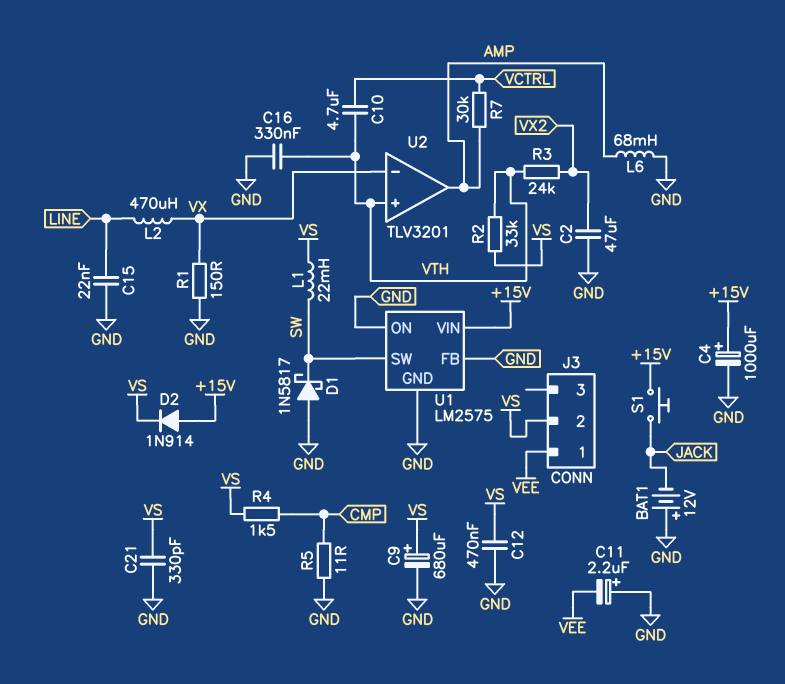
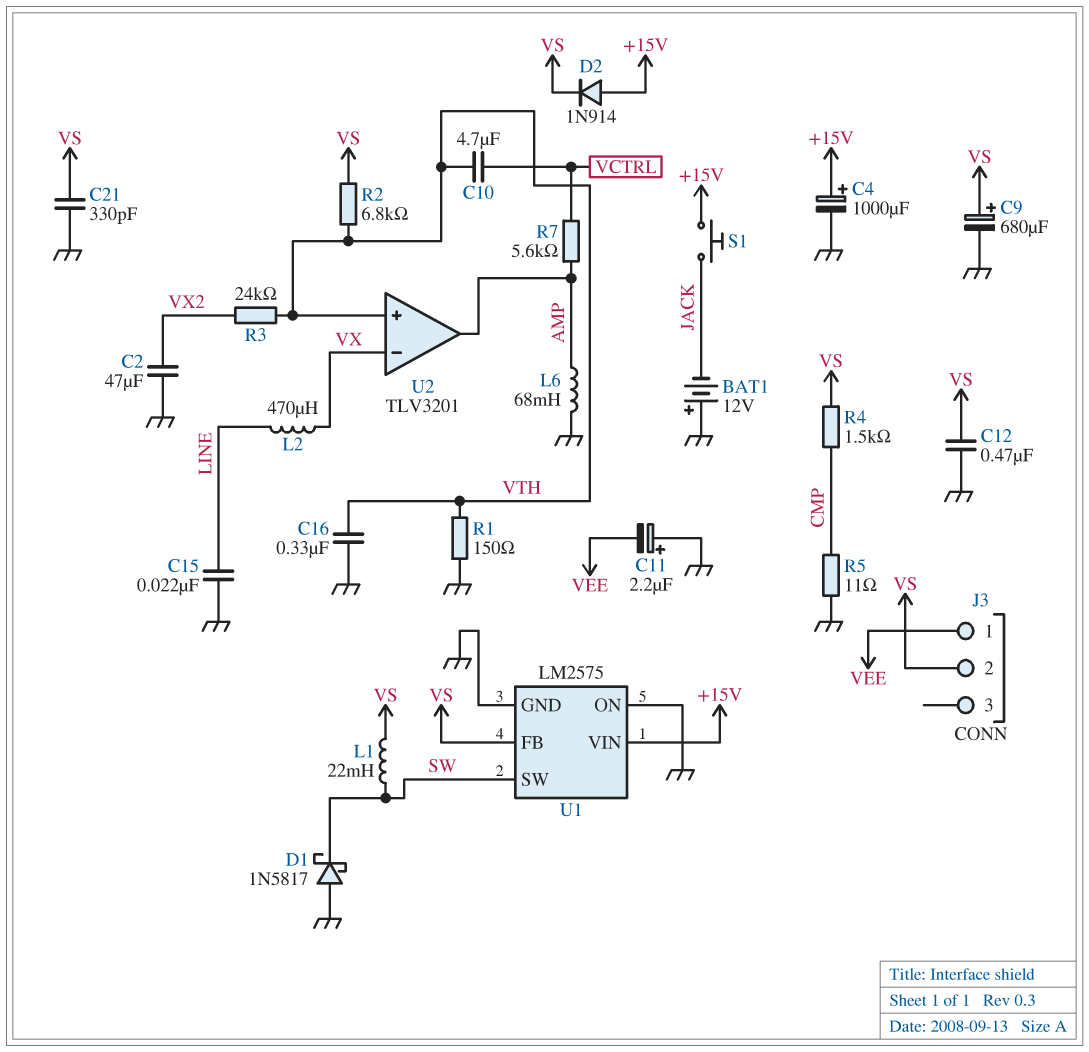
R1: 150 (GND, VX) -> 150 (GND, VTH)
R2: 33k (VS, VTH) -> 6.8k (VS, VTH)
R7: 30k (AMP, VCTRL) -> 5.6k (AMP, VCTRL)
U1 pin FB: GND -> VS

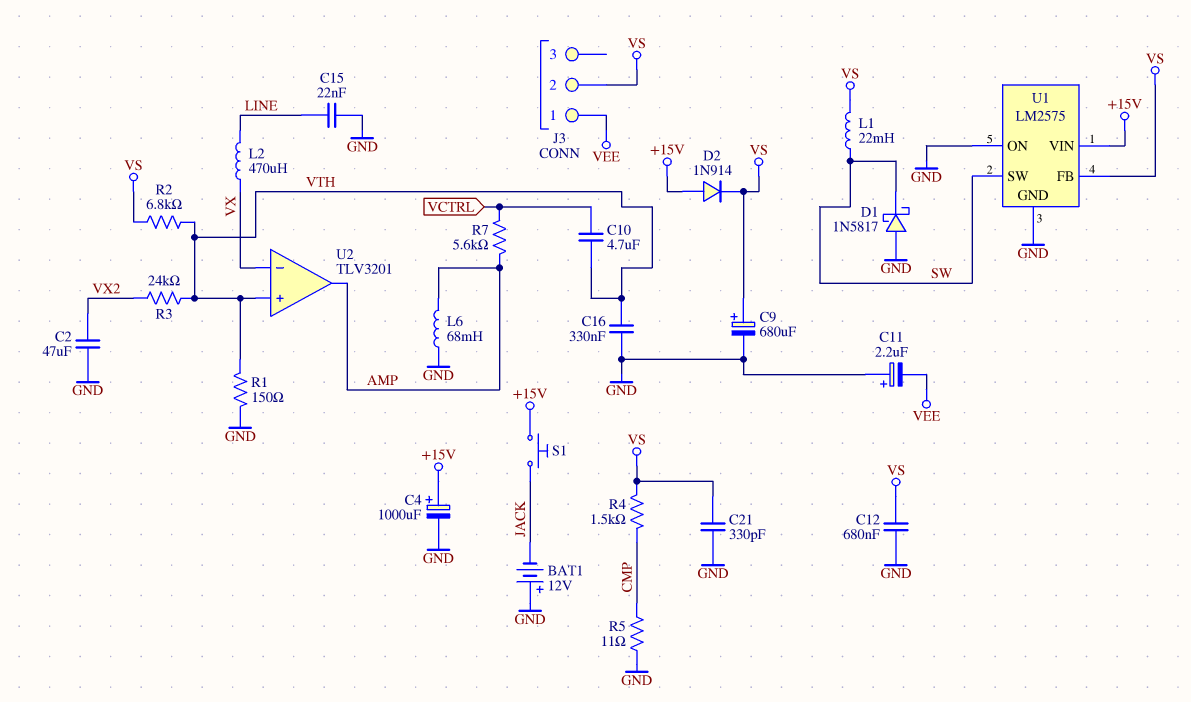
C12: 470nF (GND, VS) -> 680nF (GND, VS)

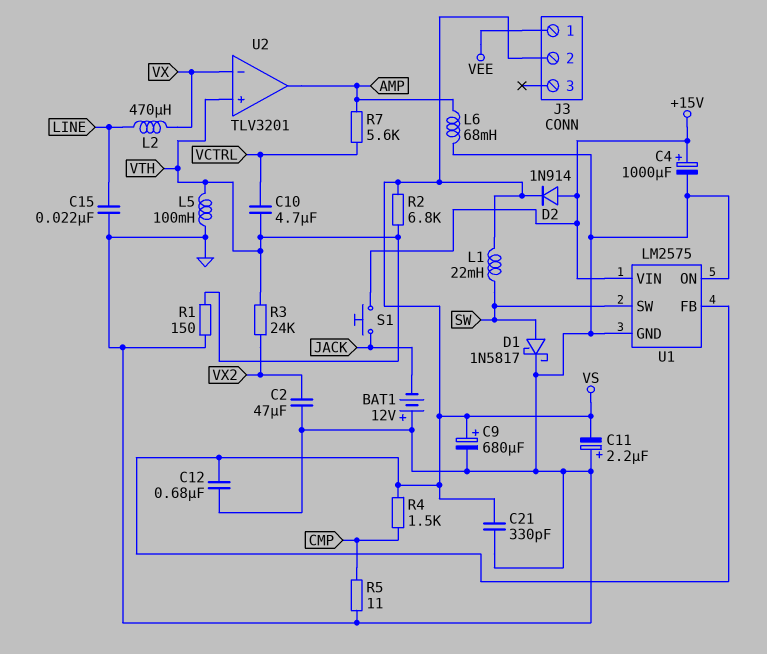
C11: 2.2uF (plus GND, minus VEE) -> 2.2uF (plus GND, minus VS)
C16: 330nF (GND, VTH) -> none
D1: schottky 1N5817 (A GND, K SW) -> schottky 1N5817 (A SW, K GND)
L5: none -> 100mH (GND, VTH)

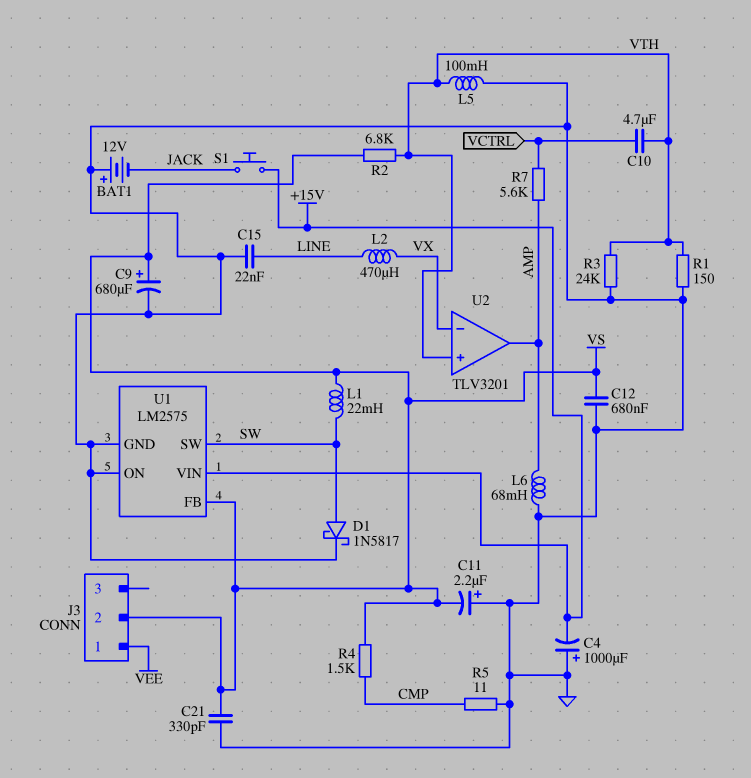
C2: 47uF (GND, VX2) -> none
C4: 1000uF (plus +15V, minus GND) -> 1000uF (plus GND, minus +15V)
D2: diode 1N914 (A +15V, K VS) -> none
R3: 24k (VTH, VX2) -> 24k (GND, VTH)

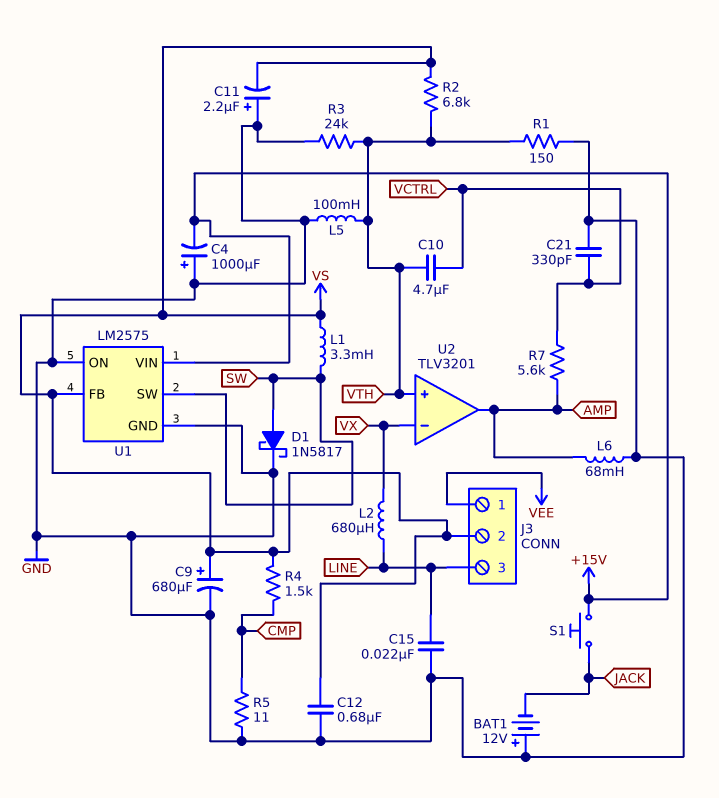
C21: 330pF (GND, VS) -> 330pF (GND, VCTRL)
J3 pin 3: none -> LINE
L1: 22mH (SW, VS) -> 3.3mH (SW, VS)
L2: 470uH (LINE, VX) -> 680uH (LINE, VX)

